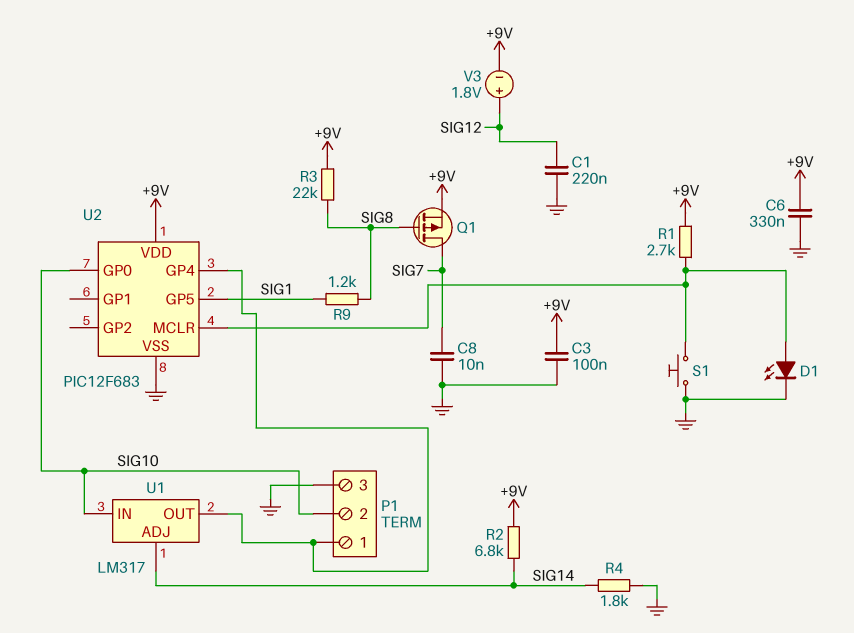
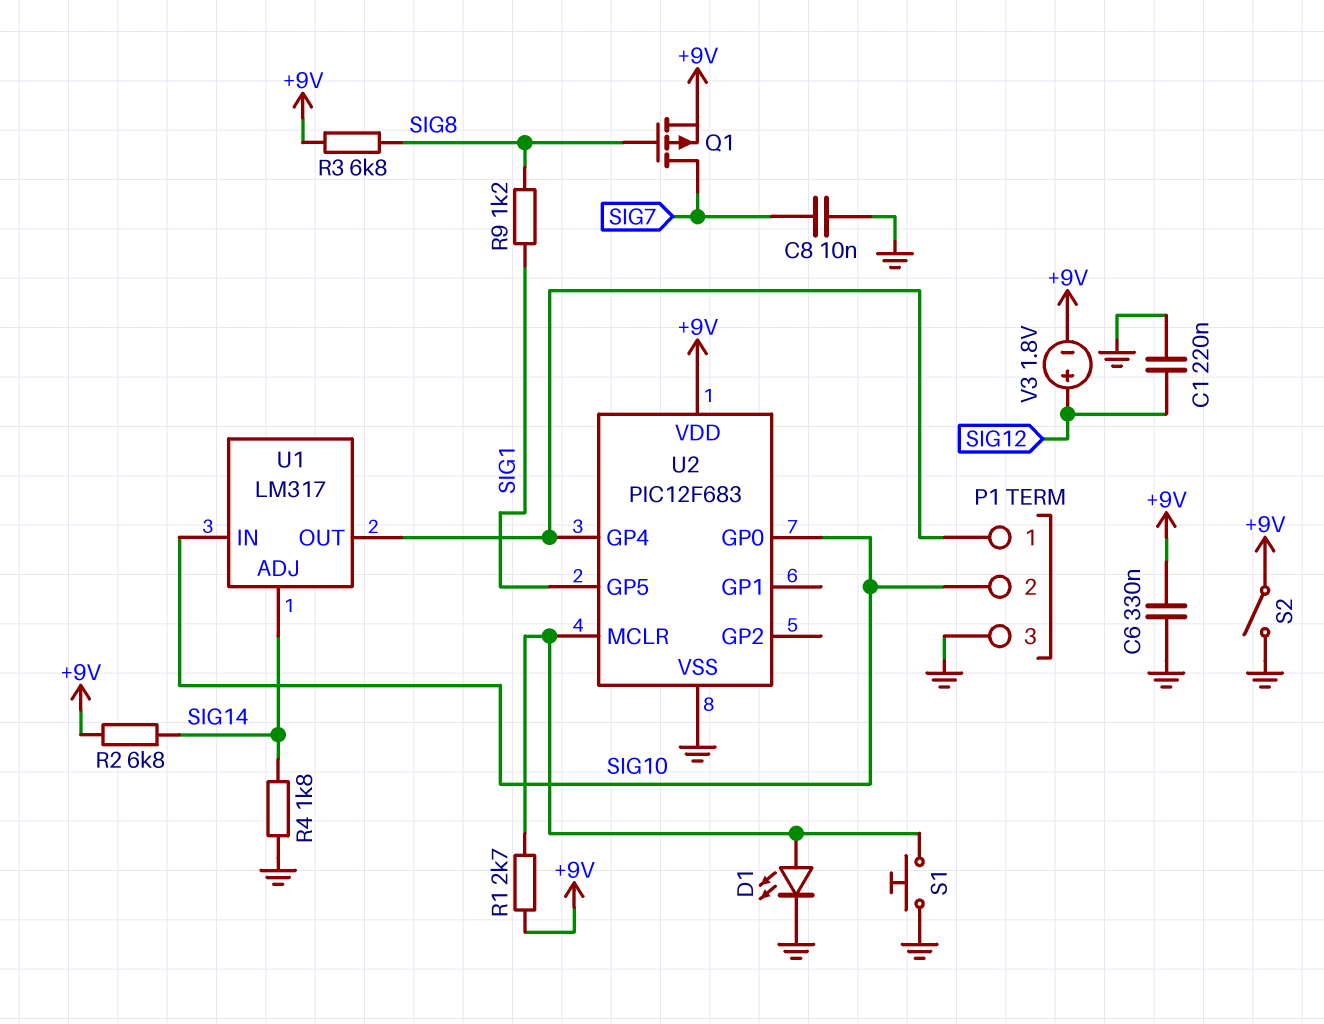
C3: 100nF (+9V, GND) -> none
R3: 22k (+9V, SIG8) -> 6.8k (+9V, SIG8)
S2: none -> switch (+9V, GND)

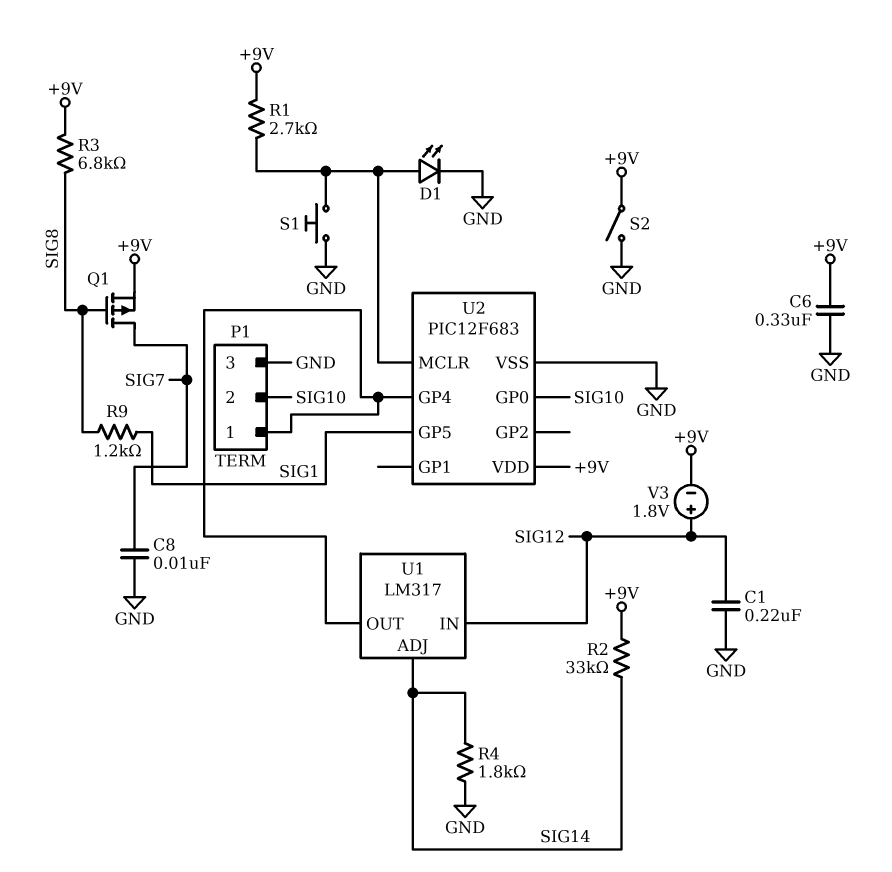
R2: 6.8k (+9V, SIG14) -> 33k (+9V, SIG14)
U1 pin IN: SIG10 -> SIG12

